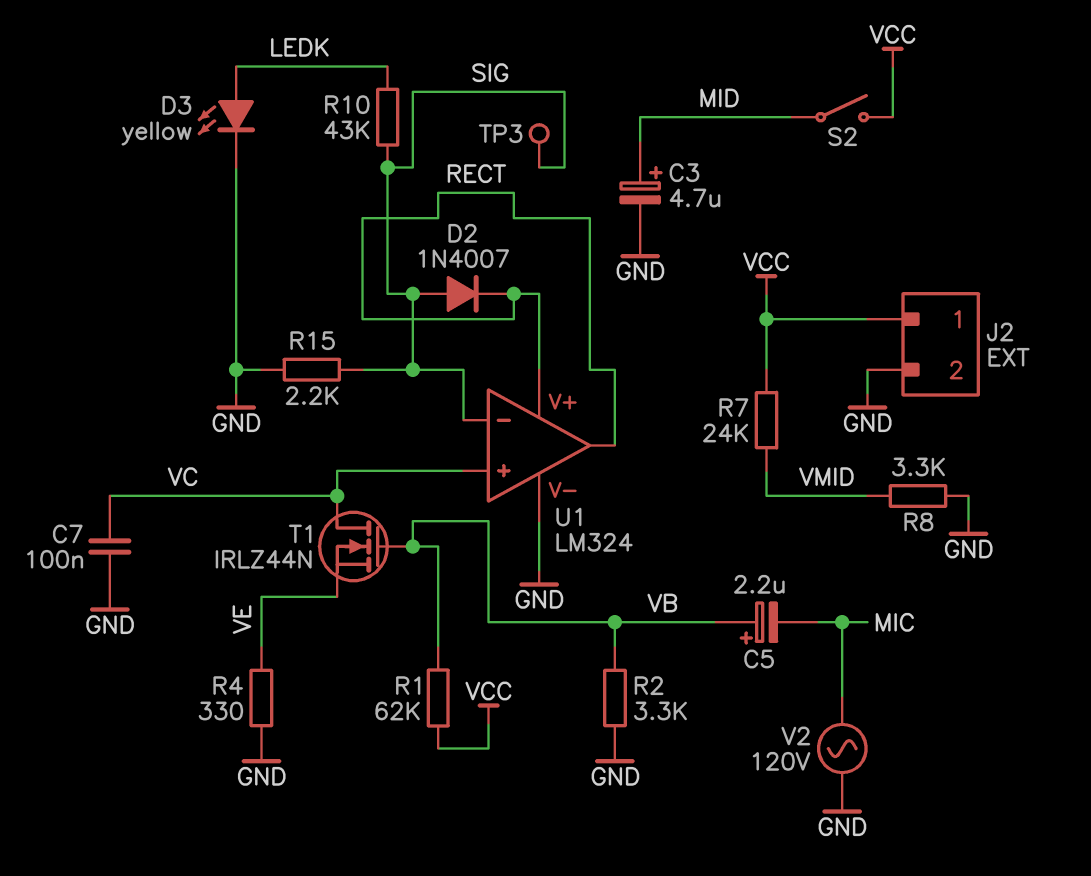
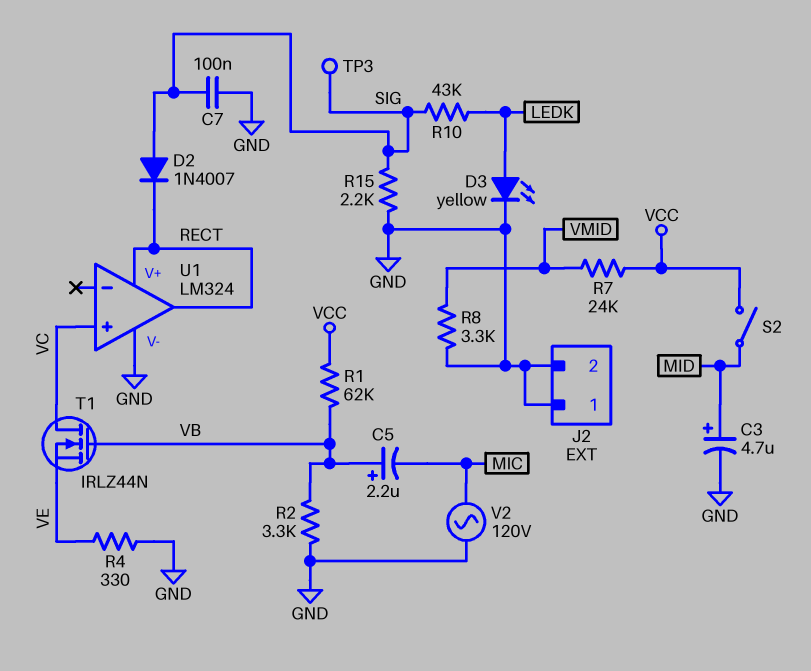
C7: 100nF (GND, VC) -> 100nF (GND, SIG)
J2 pin 1: VCC -> GND
U1 pin in-: SIG -> none

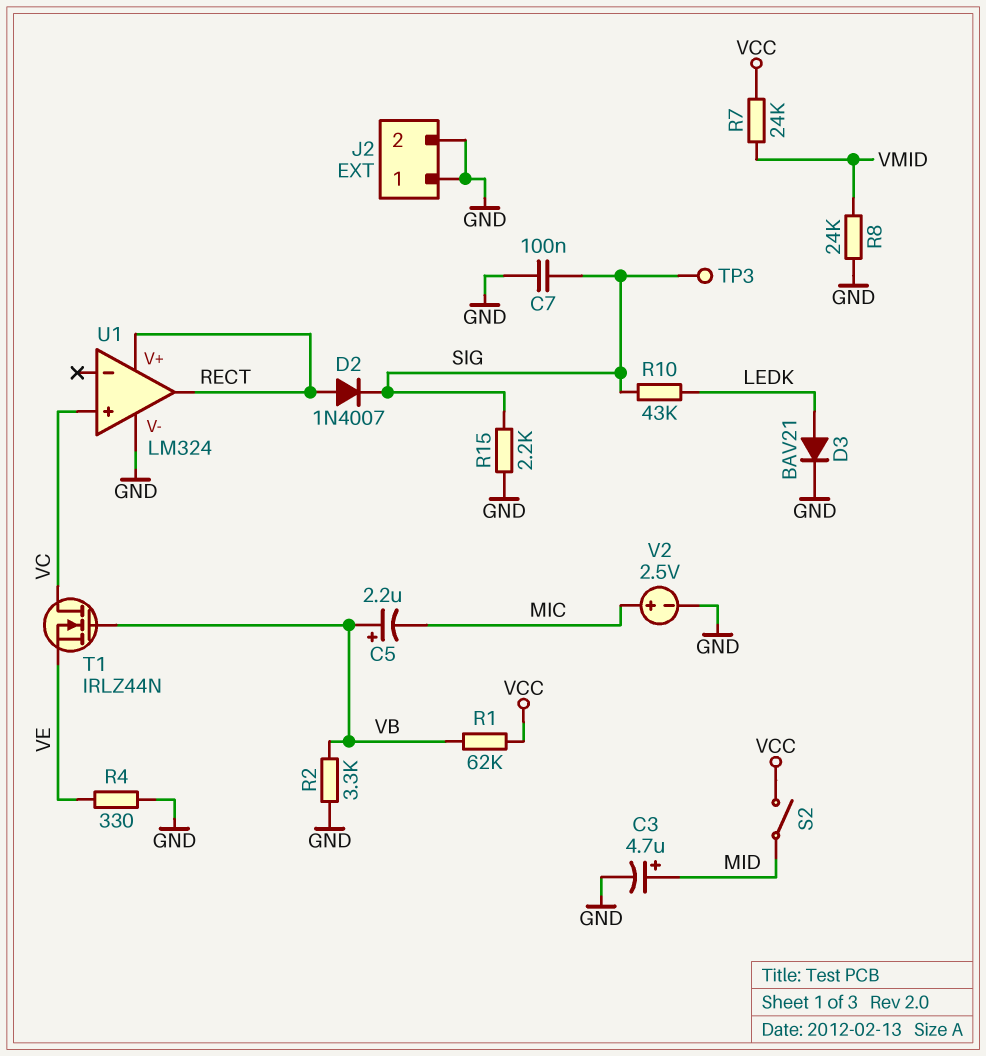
D2: diode 1N4007 (A SIG, K RECT) -> diode 1N4007 (A RECT, K SIG)
D3: LED yellow (A LEDK, K GND) -> diode BAV21 (A LEDK, K GND)
R8: 3.3k (GND, VMID) -> 24k (GND, VMID)
V2: AC 120V (GND, MIC) -> 2.5V (plus MIC, minus GND)

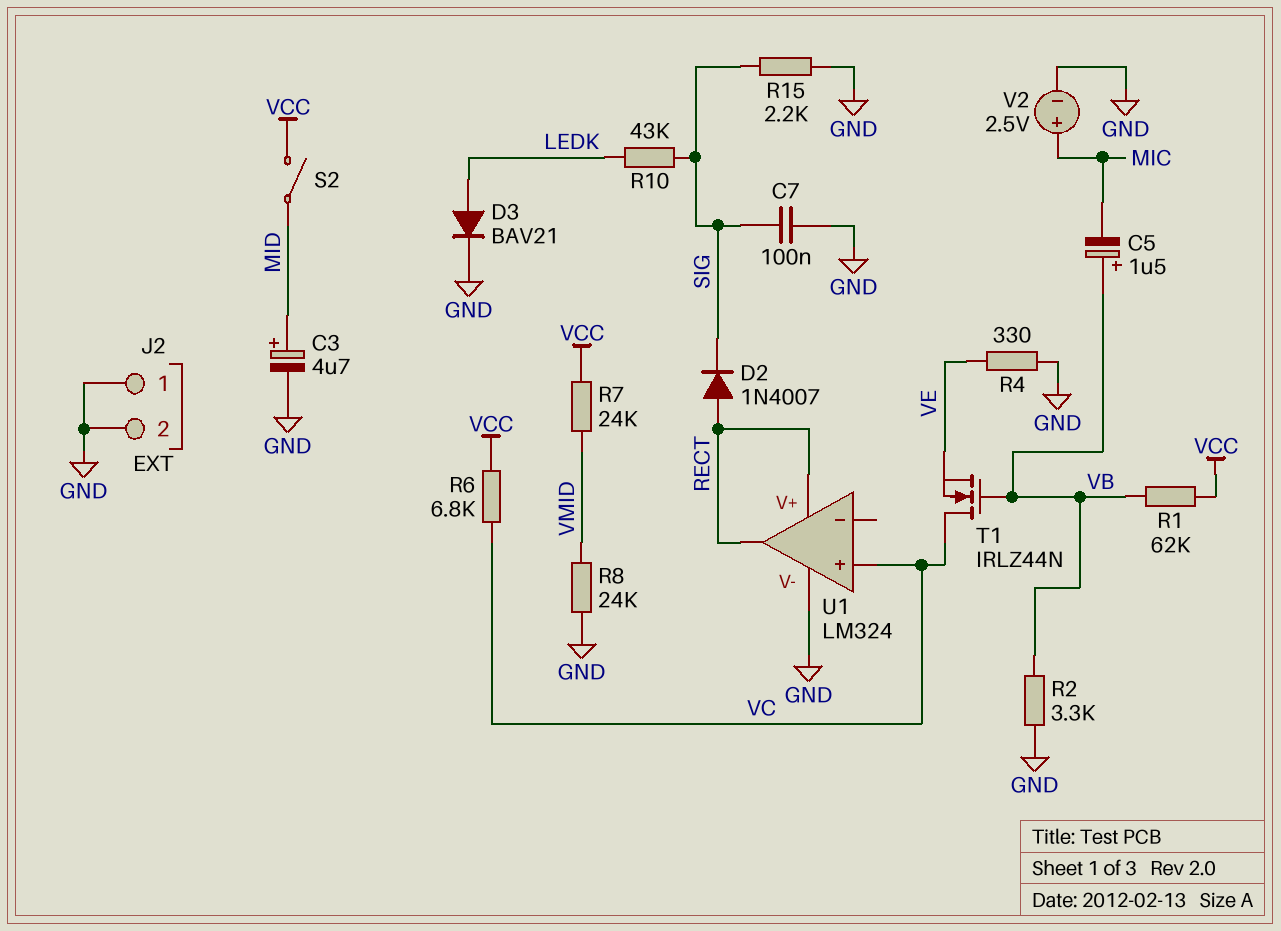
C5: 2.2uF (plus VB, minus MIC) -> 1.5uF (plus VB, minus MIC)
R6: none -> 6.8k (VC, VCC)
TP3: test point (SIG) -> none

